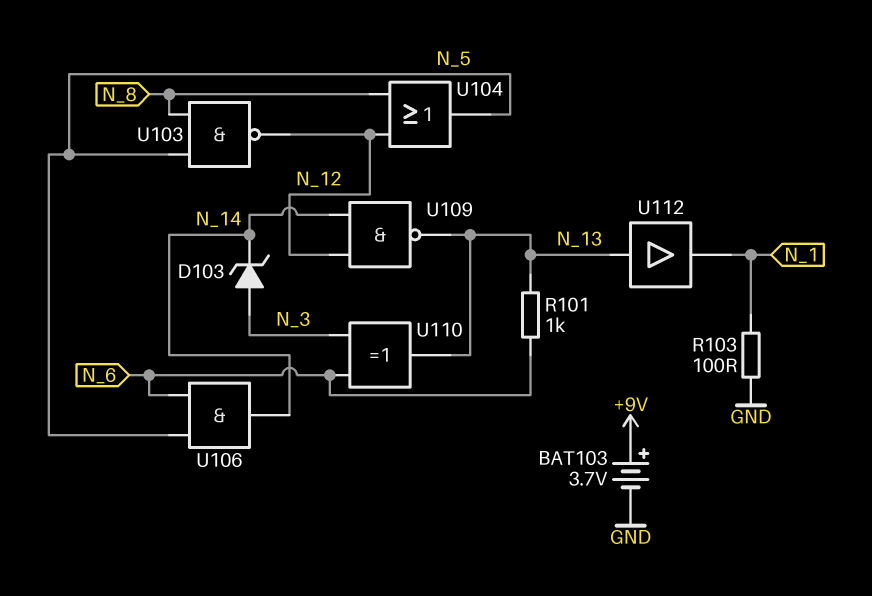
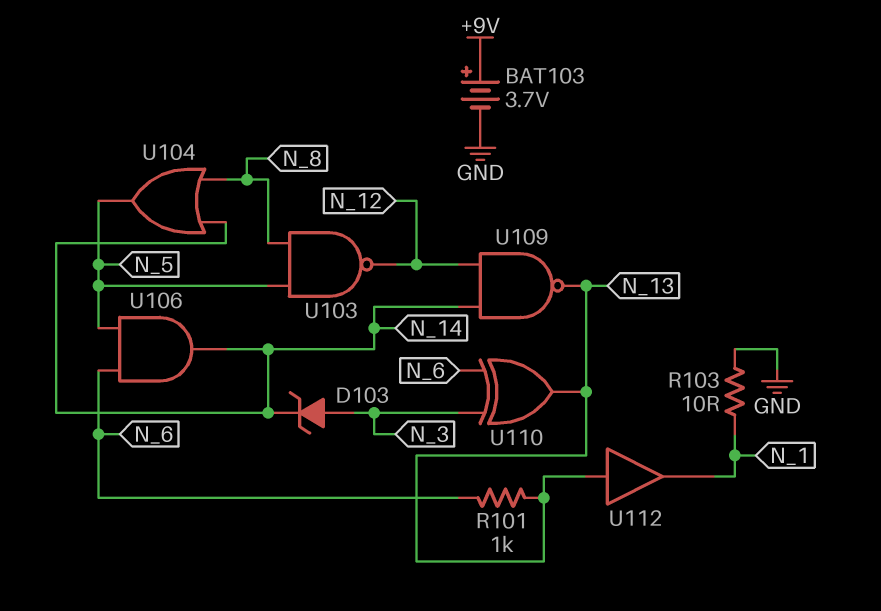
R103: 100 (GND, N_1) -> 10 (GND, N_1)
U104: OR (in N_8, in N_12, out N_5) -> OR (in N_8, in N_14, out N_5)

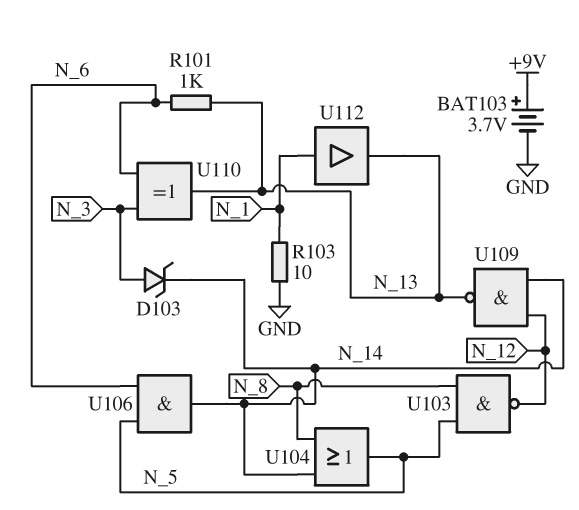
U112: buffer (in N_13, out N_1) -> buffer (in N_1, out N_13)

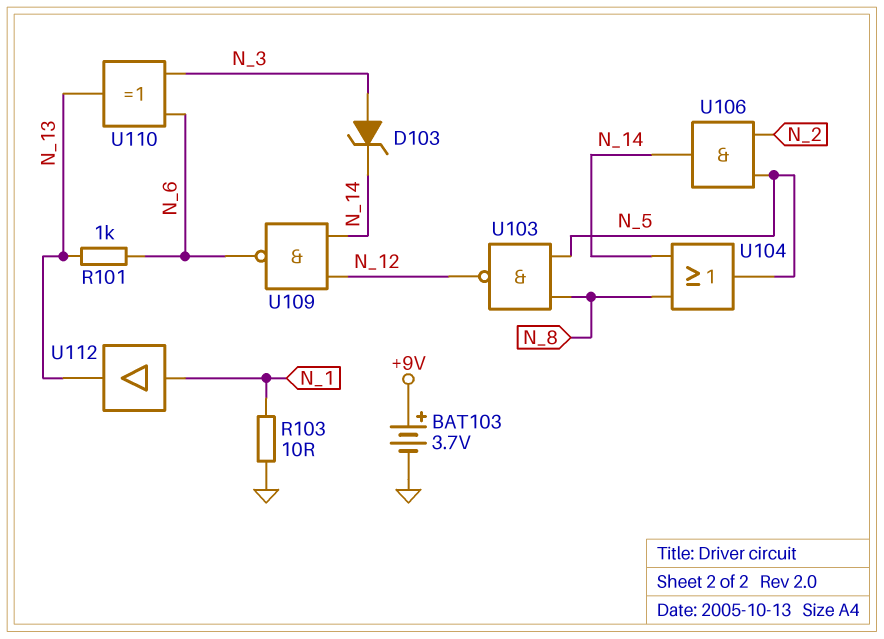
U106: AND (in N_5, in N_6, out N_14) -> AND (in N_2, in N_5, out N_14)
U109: NAND (in N_12, in N_14, out N_13) -> NAND (in N_12, in N_14, out N_6)

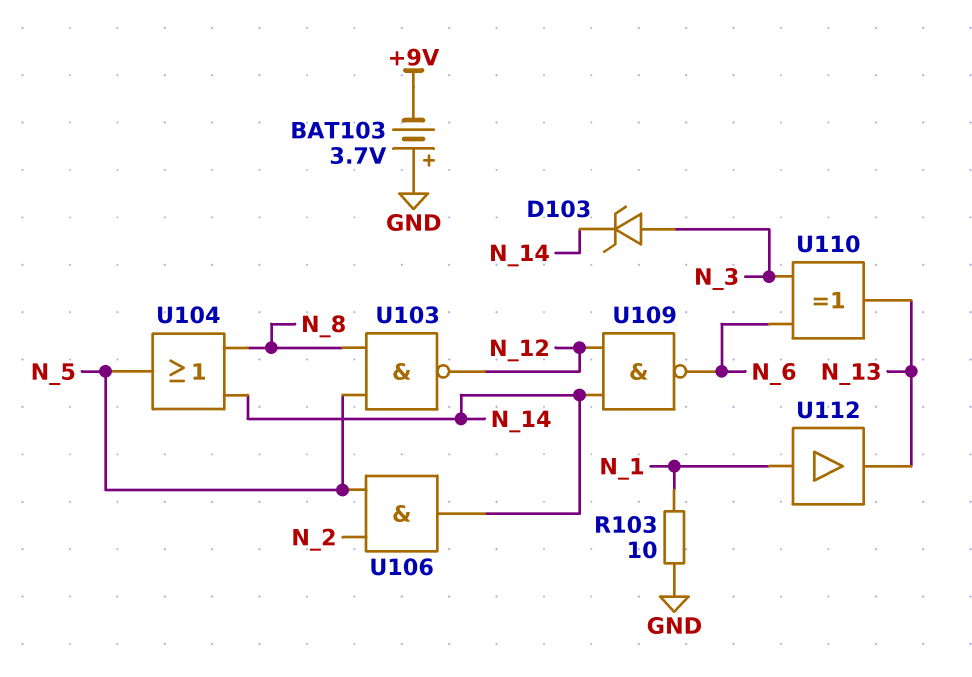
BAT103: 3.7V (plus +9V, minus GND) -> 3.7V (plus GND, minus +9V)
R101: 1k (N_6, N_13) -> none

